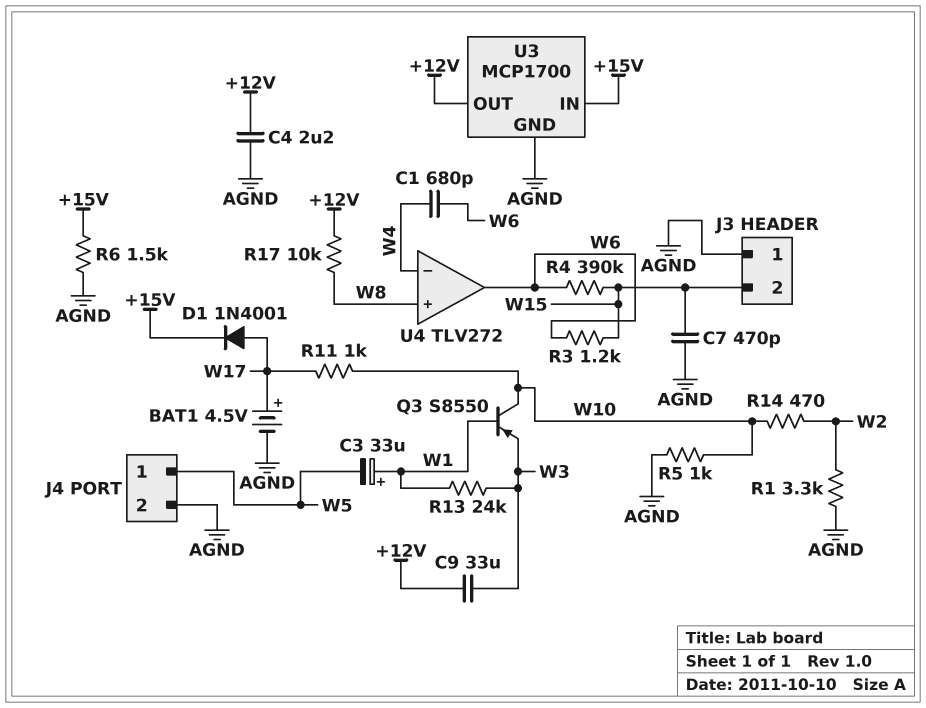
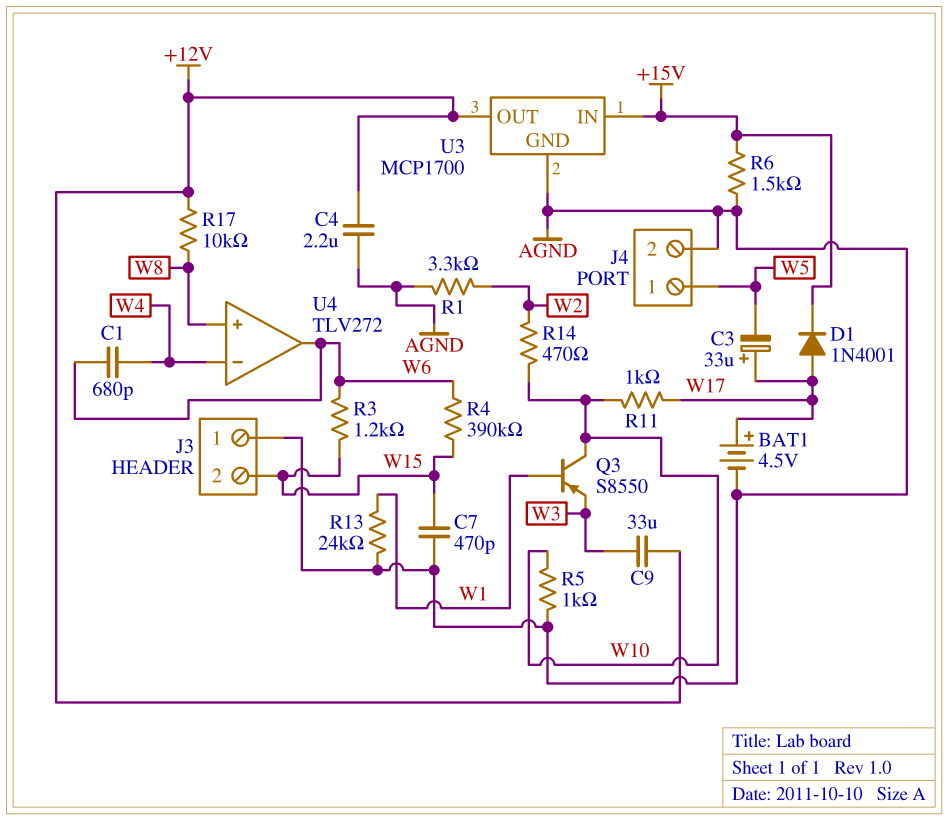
C3: 33uF (plus W1, minus W5) -> 33uF (plus W17, minus W5)
R13: 24k (W1, W3) -> 24k (AGND, W1)

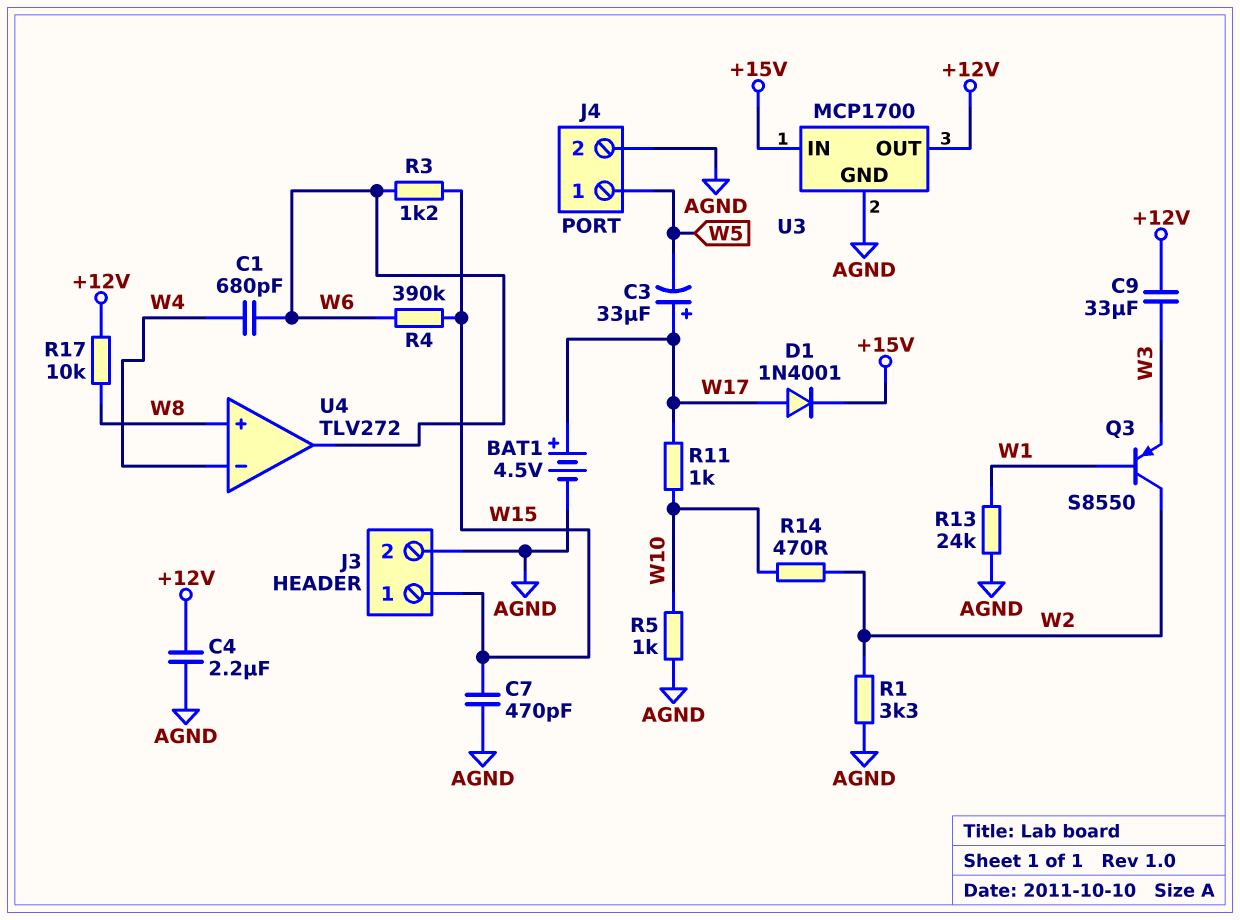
J3 pin 1: AGND -> W15
J3 pin 2: W15 -> AGND
Q3: PNP S8550 (B W1, C W10, E W3) -> PNP S8550 (B W1, C W2, E W3)
R6: 1.5k (+15V, AGND) -> none

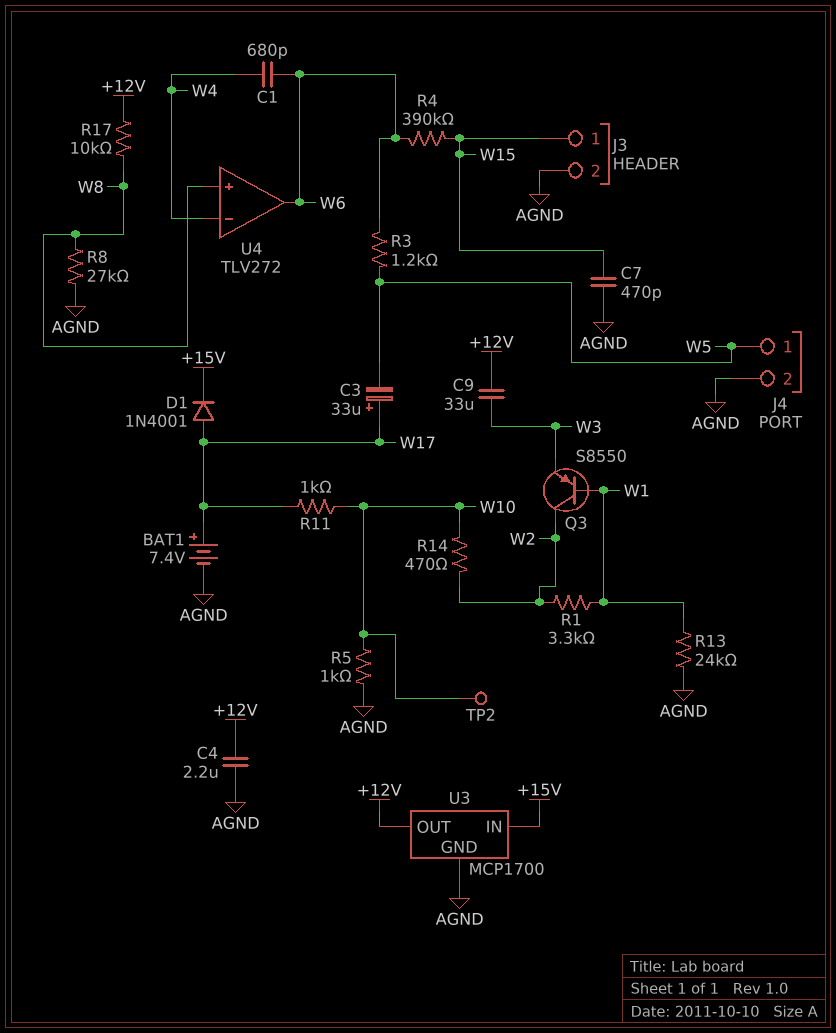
BAT1: 4.5V (plus W17, minus AGND) -> 7.4V (plus W17, minus AGND)
R1: 3.3k (AGND, W2) -> 3.3k (W1, W2)
R3: 1.2k (W6, W15) -> 1.2k (W5, W6)
R8: none -> 27k (AGND, W8)
TP2: none -> test point (W10)

